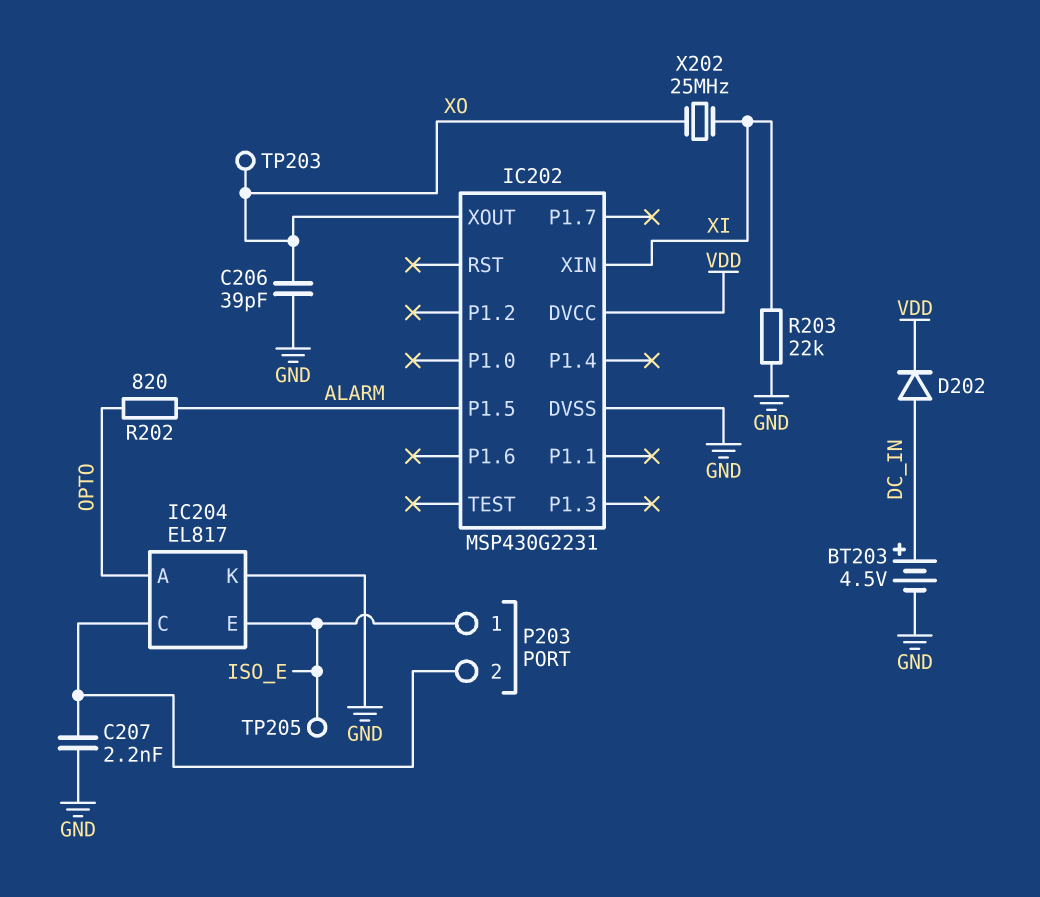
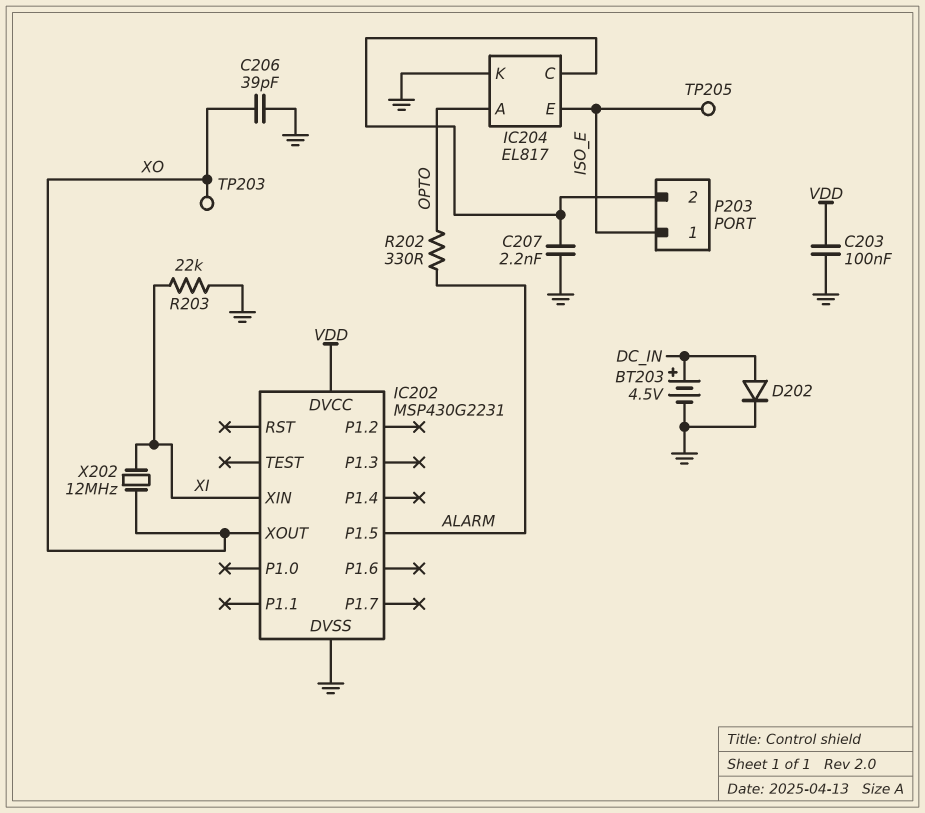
C203: none -> 100nF (GND, VDD)
D202: diode (A DC_IN, K VDD) -> diode (A DC_IN, K GND)
R202: 820 (ALARM, OPTO) -> 330 (ALARM, OPTO)
X202: 25MHz (XI, XO) -> 12MHz (XI, XO)

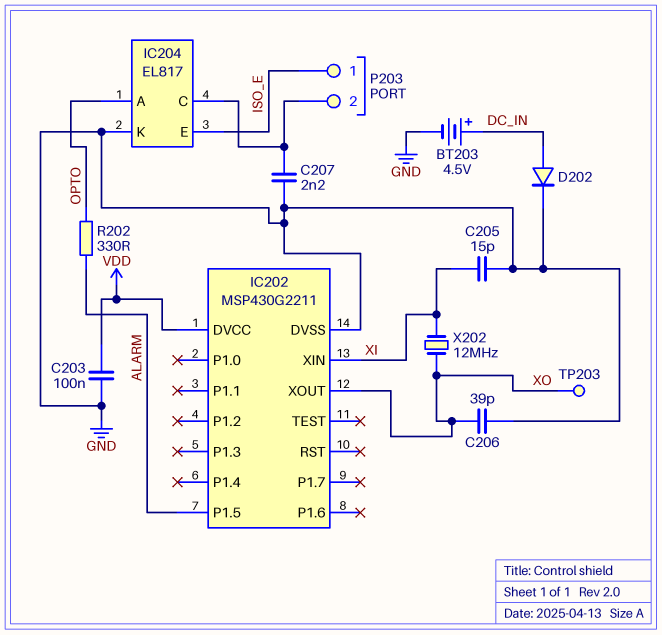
C205: none -> 15pF (GND, XI)
IC202: MSP430G2231 -> MSP430G2211
R203: 22k (GND, XI) -> none
TP205: test point (ISO_E) -> none

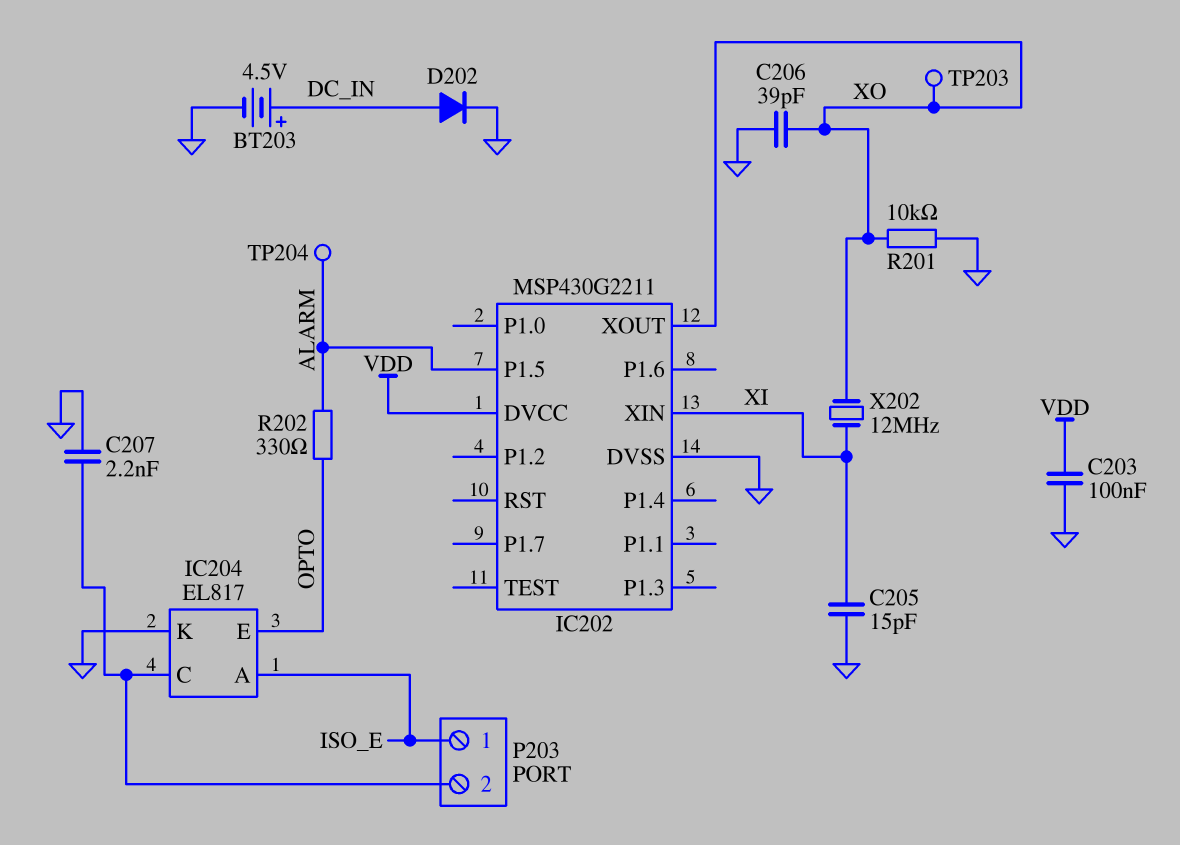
IC204 pin A: OPTO -> ISO_E
IC204 pin E: ISO_E -> OPTO
R201: none -> 10k (GND, XO)
TP204: none -> test point (ALARM)

